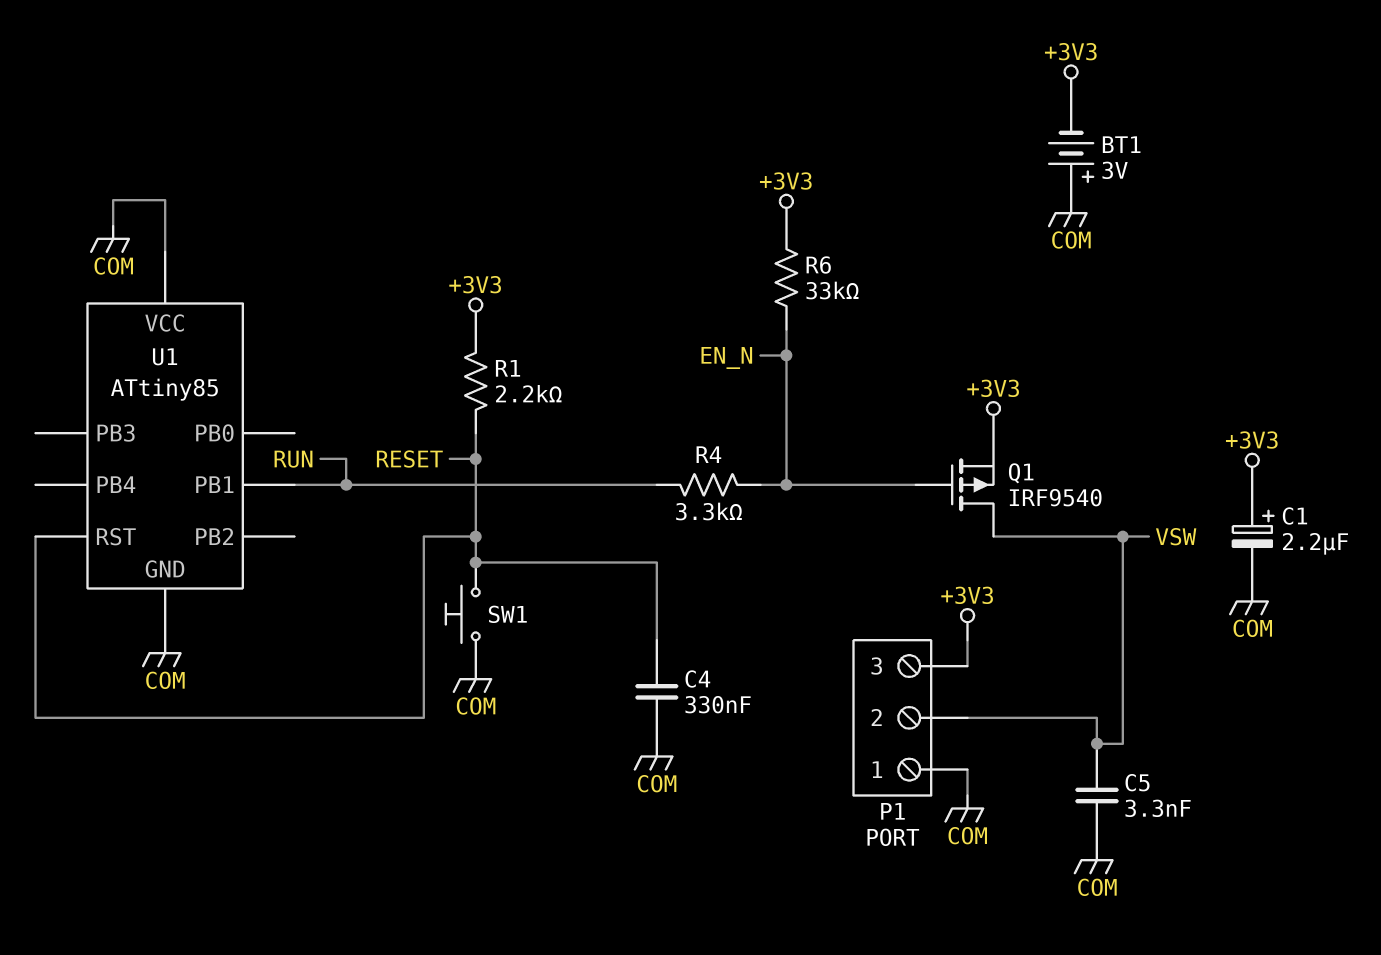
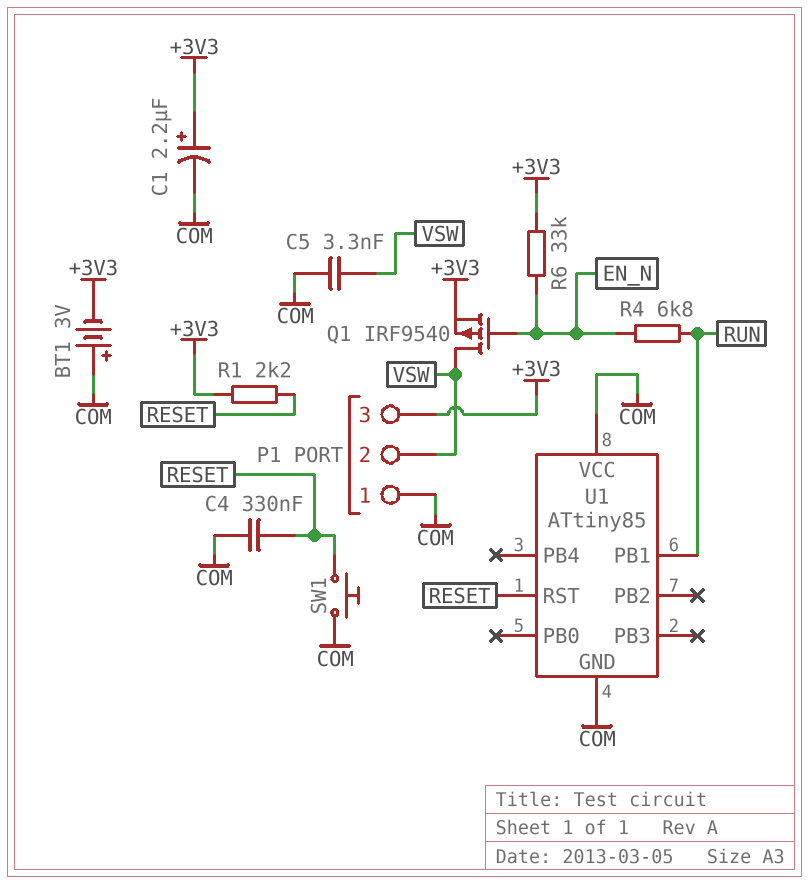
R4: 3.3k (EN_N, RUN) -> 6.8k (EN_N, RUN)

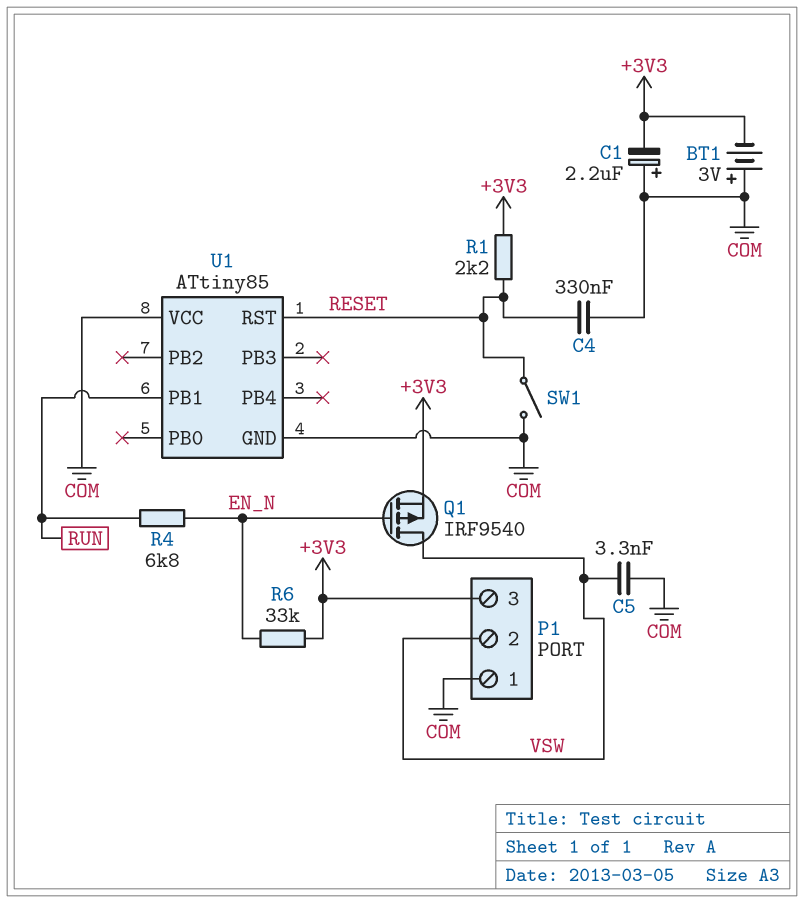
C1: 2.2uF (plus +3V3, minus COM) -> 2.2uF (plus COM, minus +3V3)
SW1: button (COM, RESET) -> switch (COM, RESET)

